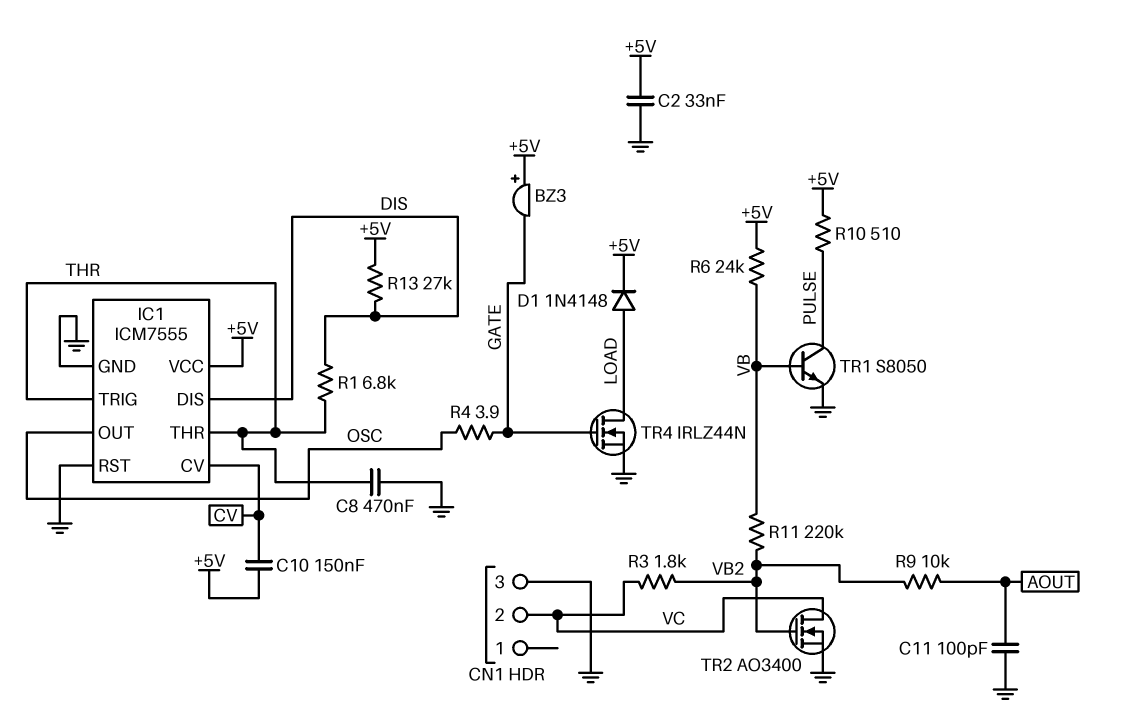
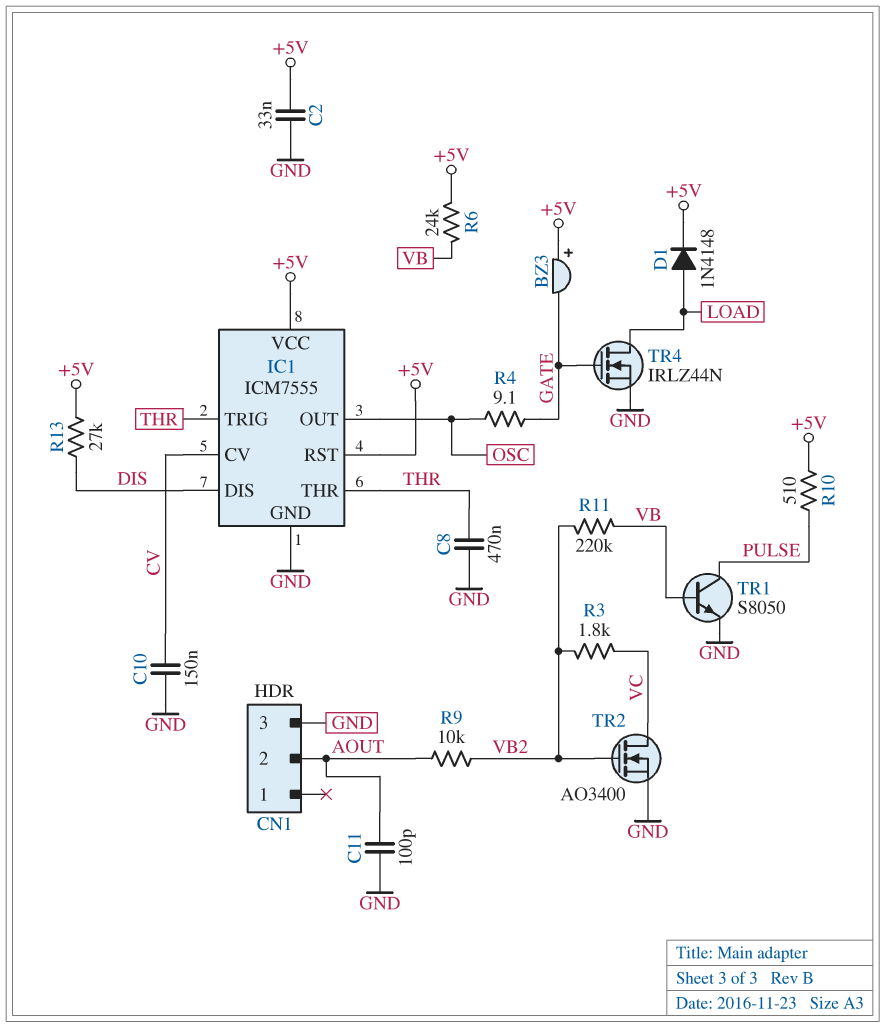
C10: 150nF (+5V, CV) -> 150nF (CV, GND)
CN1 pin 2: VC -> AOUT
IC1 pin RST: GND -> +5V
R1: 6.8k (DIS, THR) -> none
R4: 3.9 (GATE, OSC) -> 9.1 (GATE, OSC)

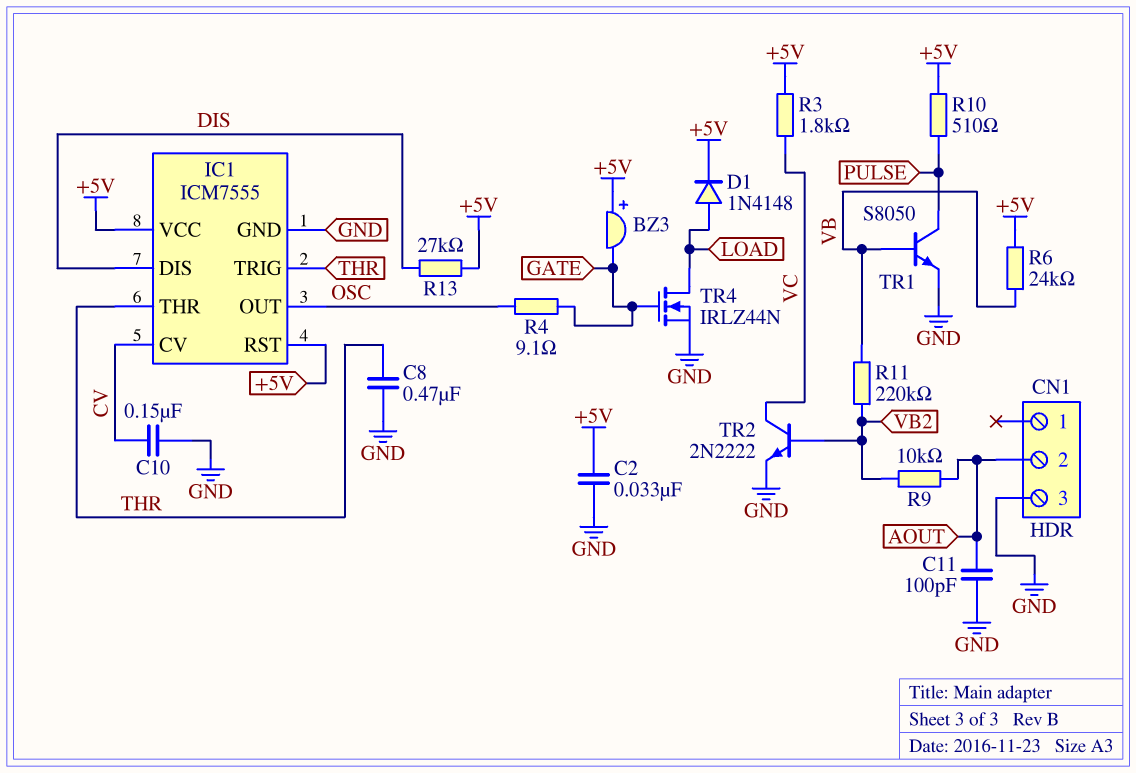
R3: 1.8k (VB2, VC) -> 1.8k (+5V, VC)
TR2: NMOS AO3400 (G VB2, D VC, S GND) -> NPN 2N2222 (B VB2, C VC, E GND)

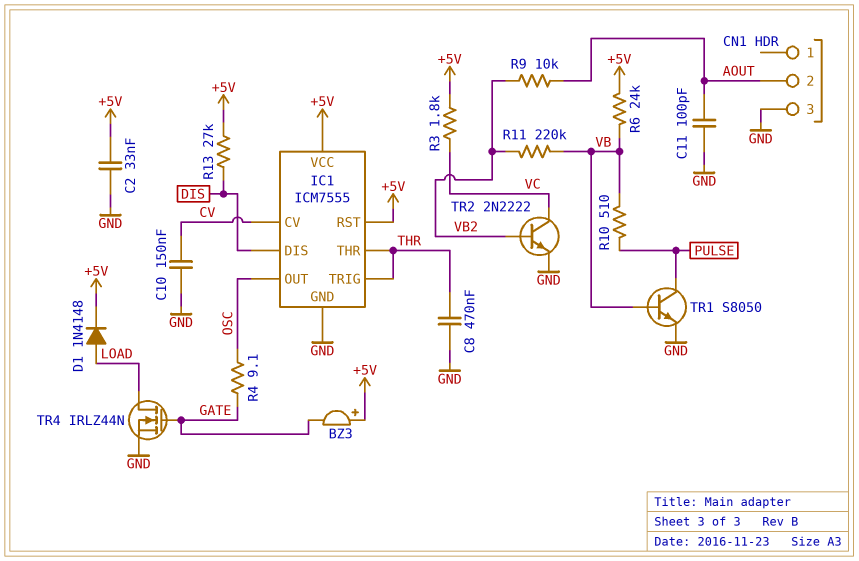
R10: 510 (+5V, PULSE) -> 510 (PULSE, VB)

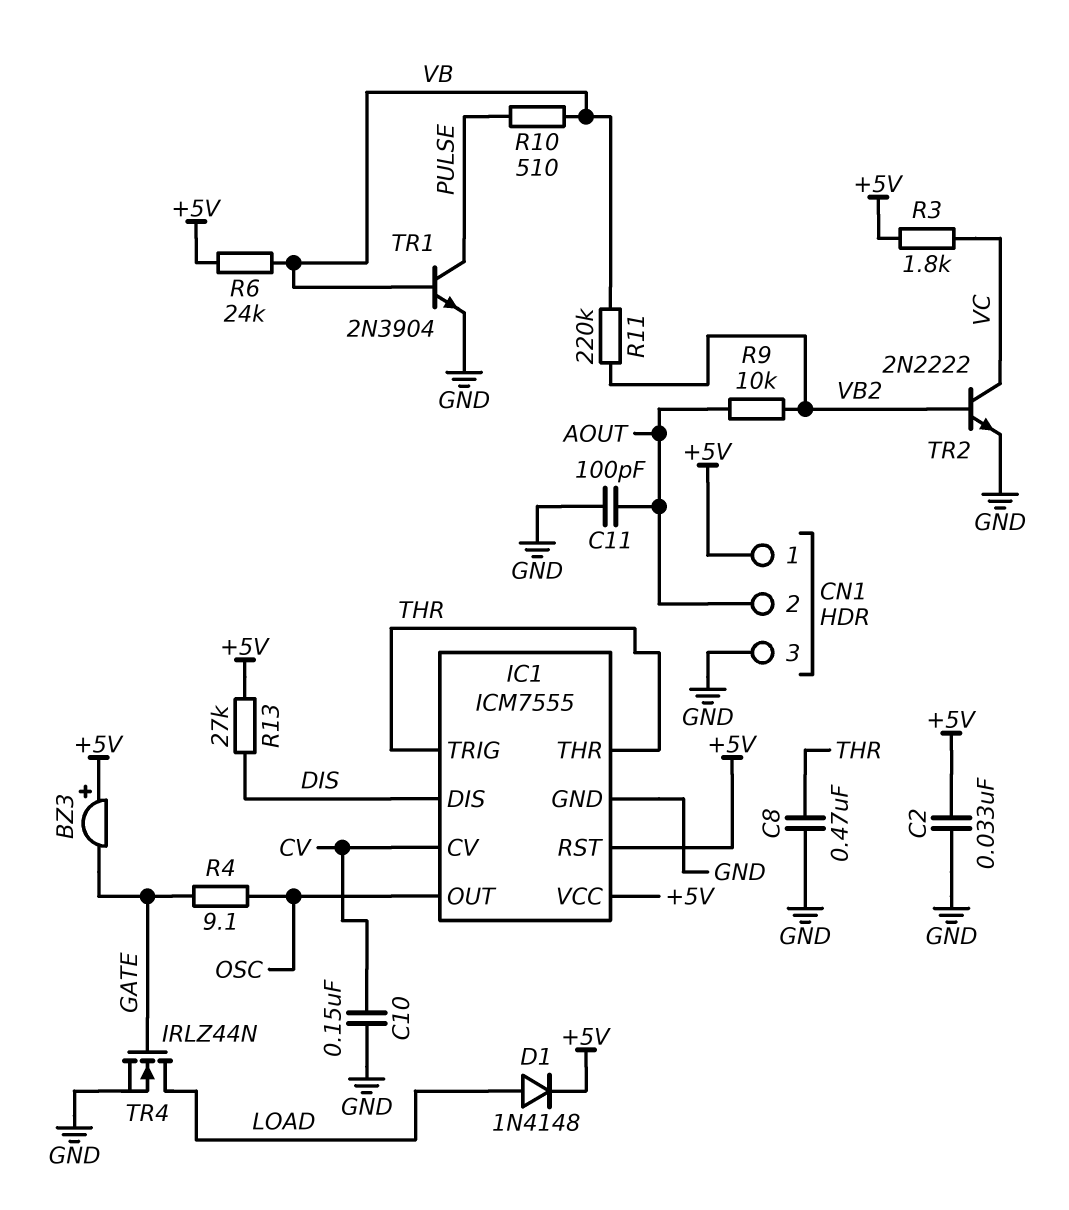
CN1 pin 1: none -> +5V
TR1: NPN S8050 (B VB, C PULSE, E GND) -> NPN 2N3904 (B VB, C PULSE, E GND)

